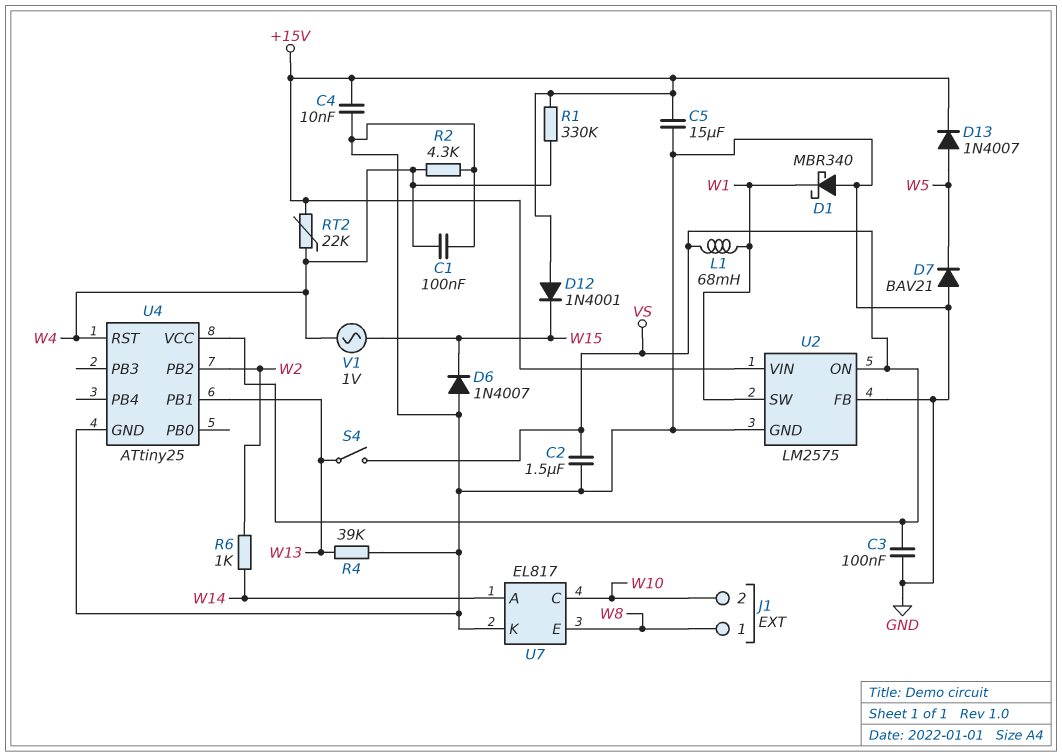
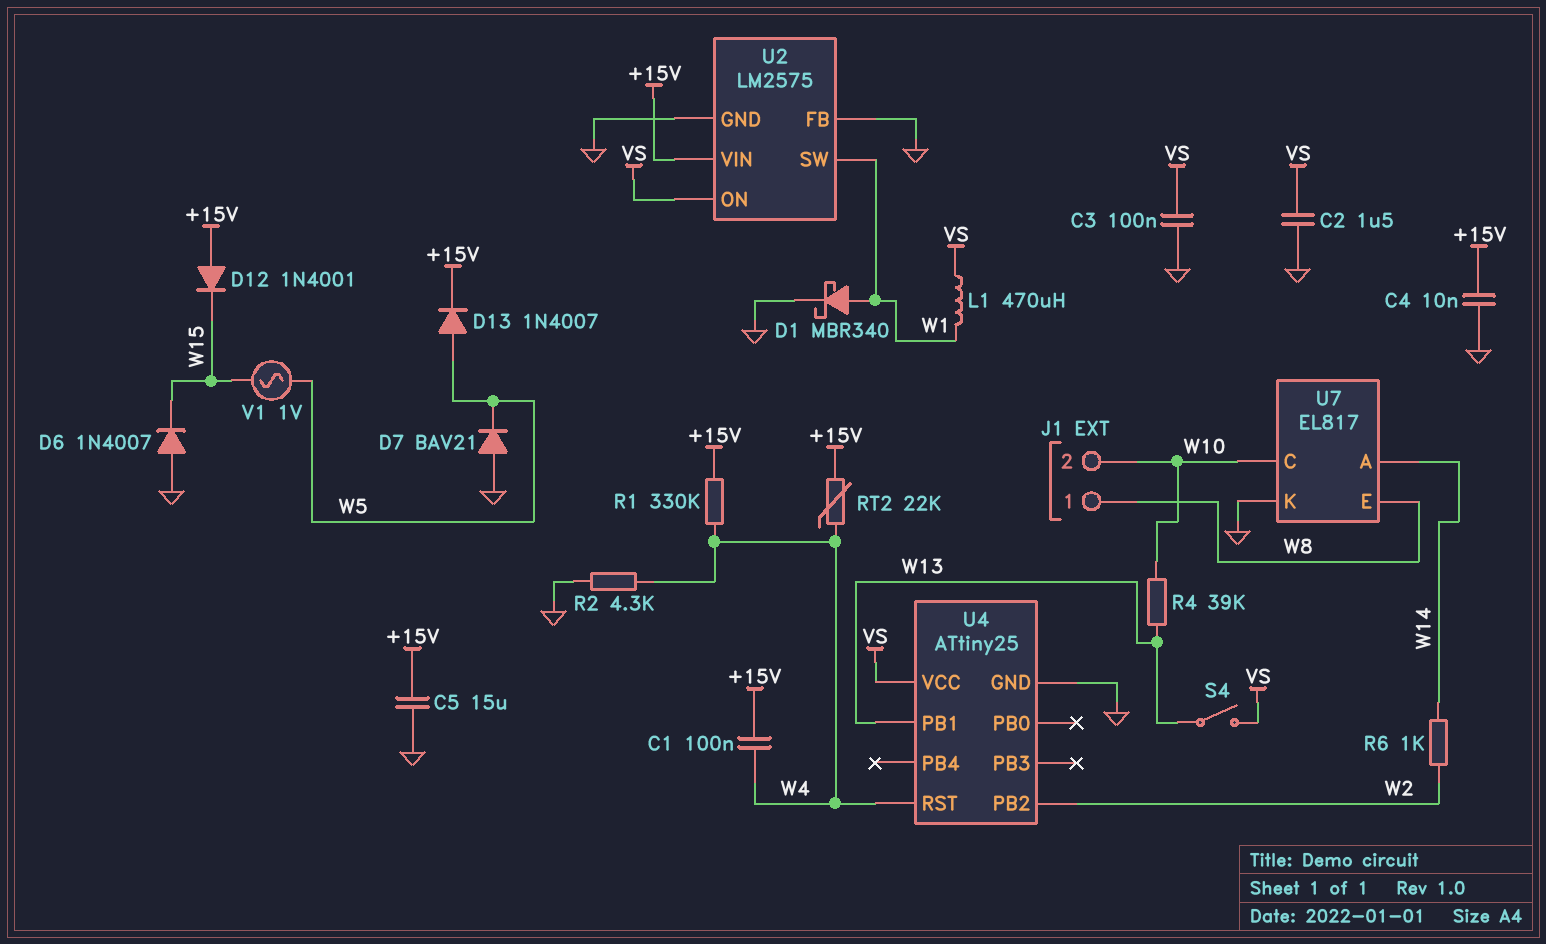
C1: 100nF (GND, W4) -> 100nF (+15V, W4)
D1: schottky MBR340 (A GND, K W1) -> schottky MBR340 (A W1, K GND)
L1: 68mH (VS, W1) -> 470uH (VS, W1)
R4: 39k (GND, W13) -> 39k (W10, W13)
V1: AC 1V (W4, W15) -> AC 1V (W5, W15)

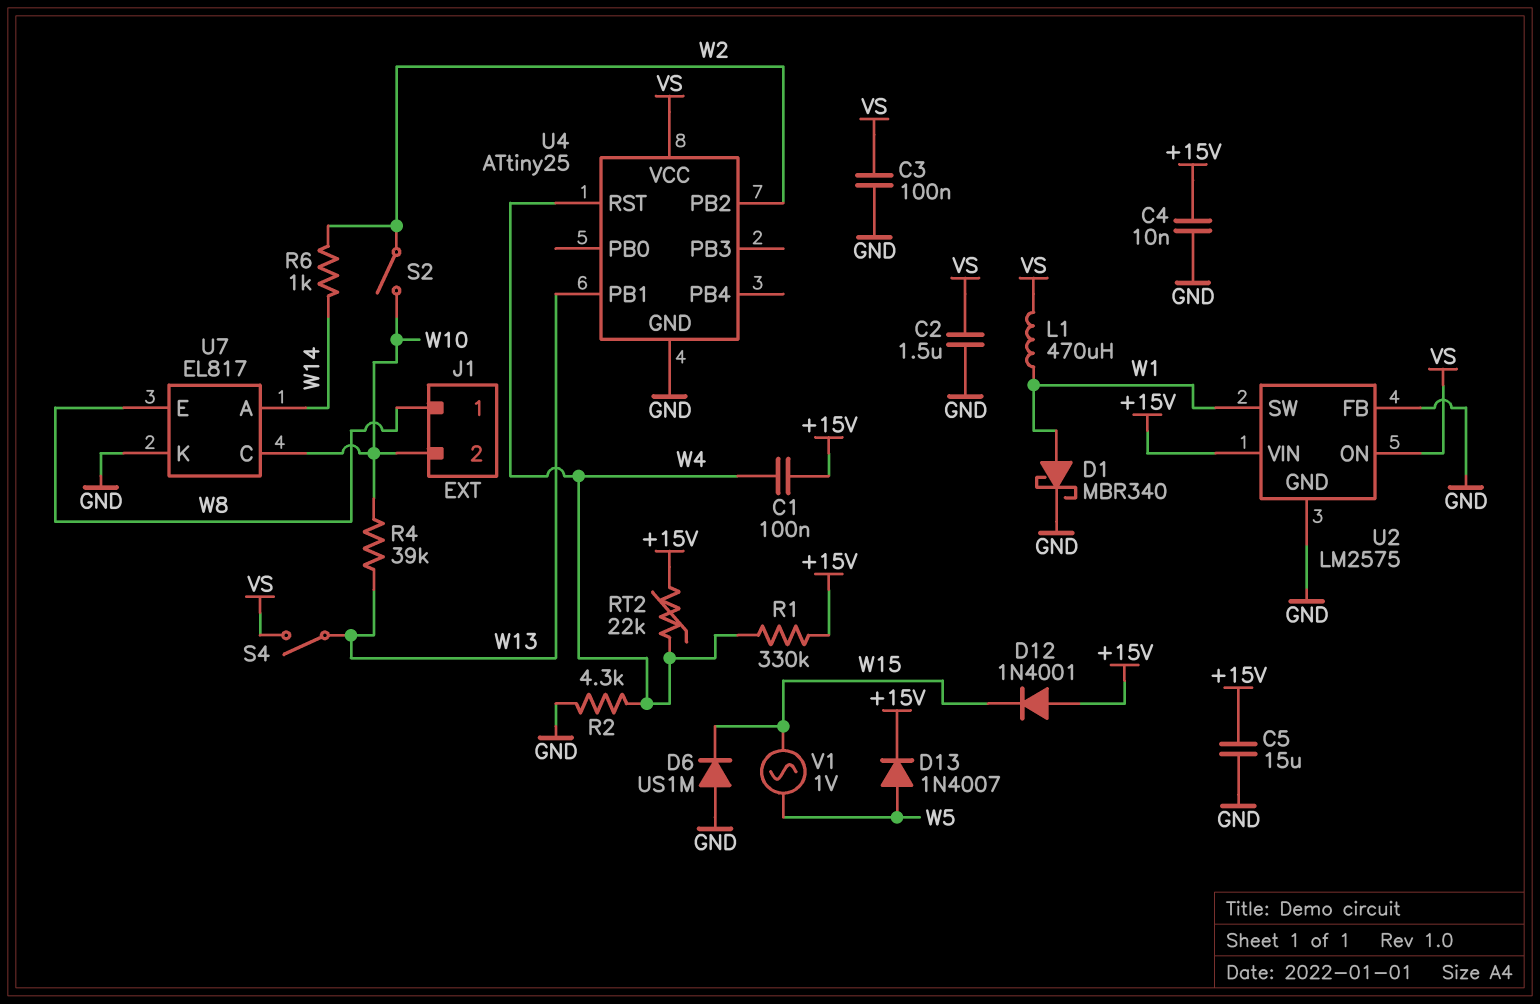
D6: diode 1N4007 (A GND, K W15) -> diode US1M (A GND, K W15)
D7: diode BAV21 (A GND, K W5) -> none
S2: none -> switch (W2, W10)

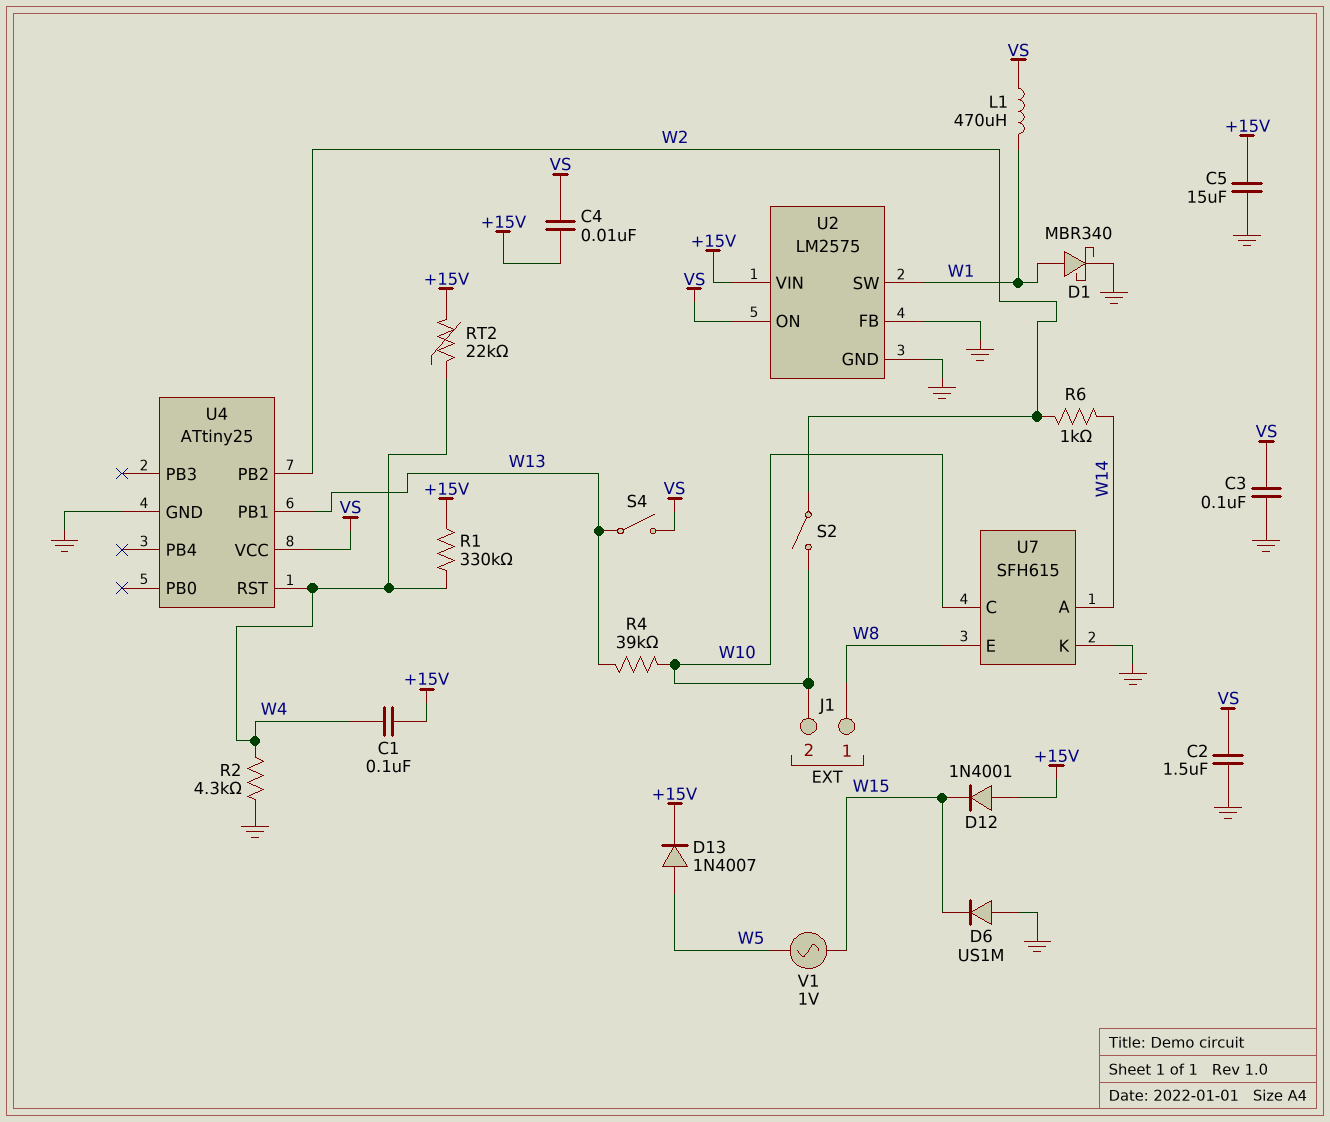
C4: 10nF (+15V, GND) -> 10nF (+15V, VS)
U7: EL817 -> SFH615

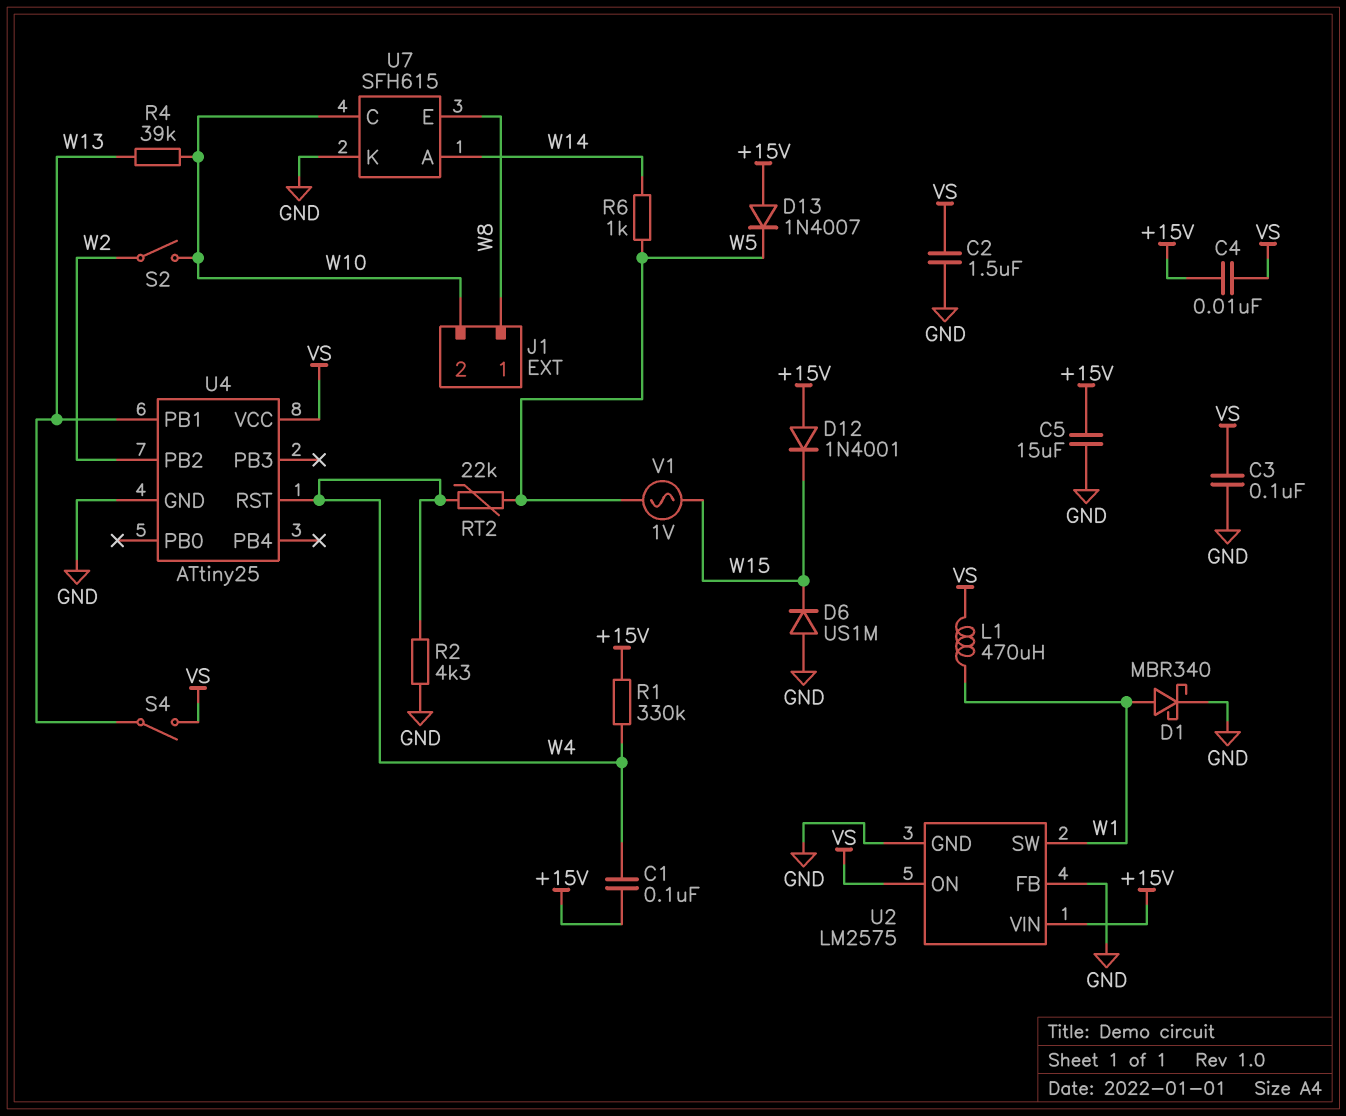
D13: diode 1N4007 (A W5, K +15V) -> diode 1N4007 (A +15V, K W5)
R6: 1k (W2, W14) -> 1k (W5, W14)
RT2: 22k (+15V, W4) -> 22k (W4, W5)

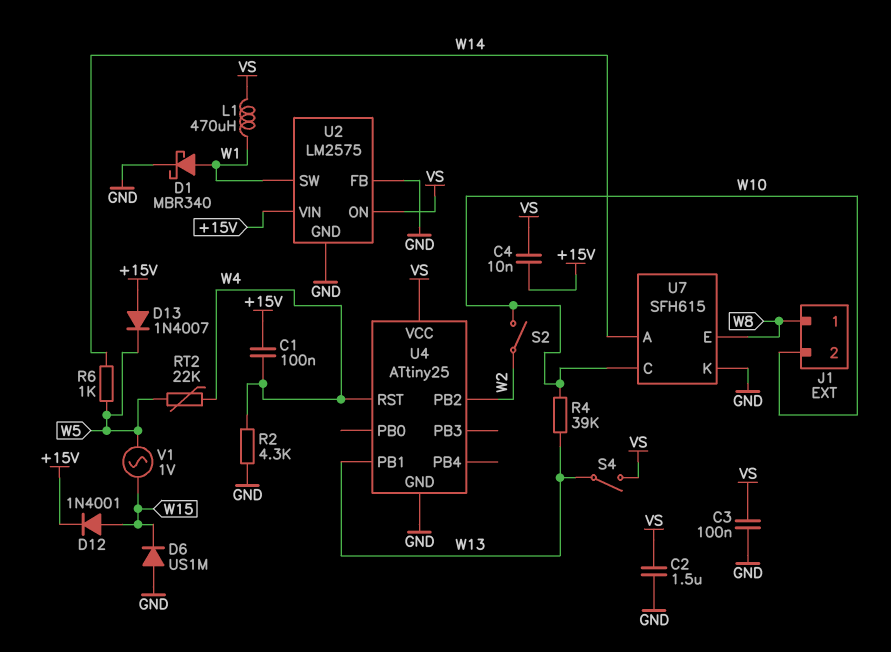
C5: 15uF (+15V, GND) -> none
D12: diode 1N4001 (A +15V, K W15) -> diode 1N4001 (A W15, K +15V)
R1: 330k (+15V, W4) -> none

